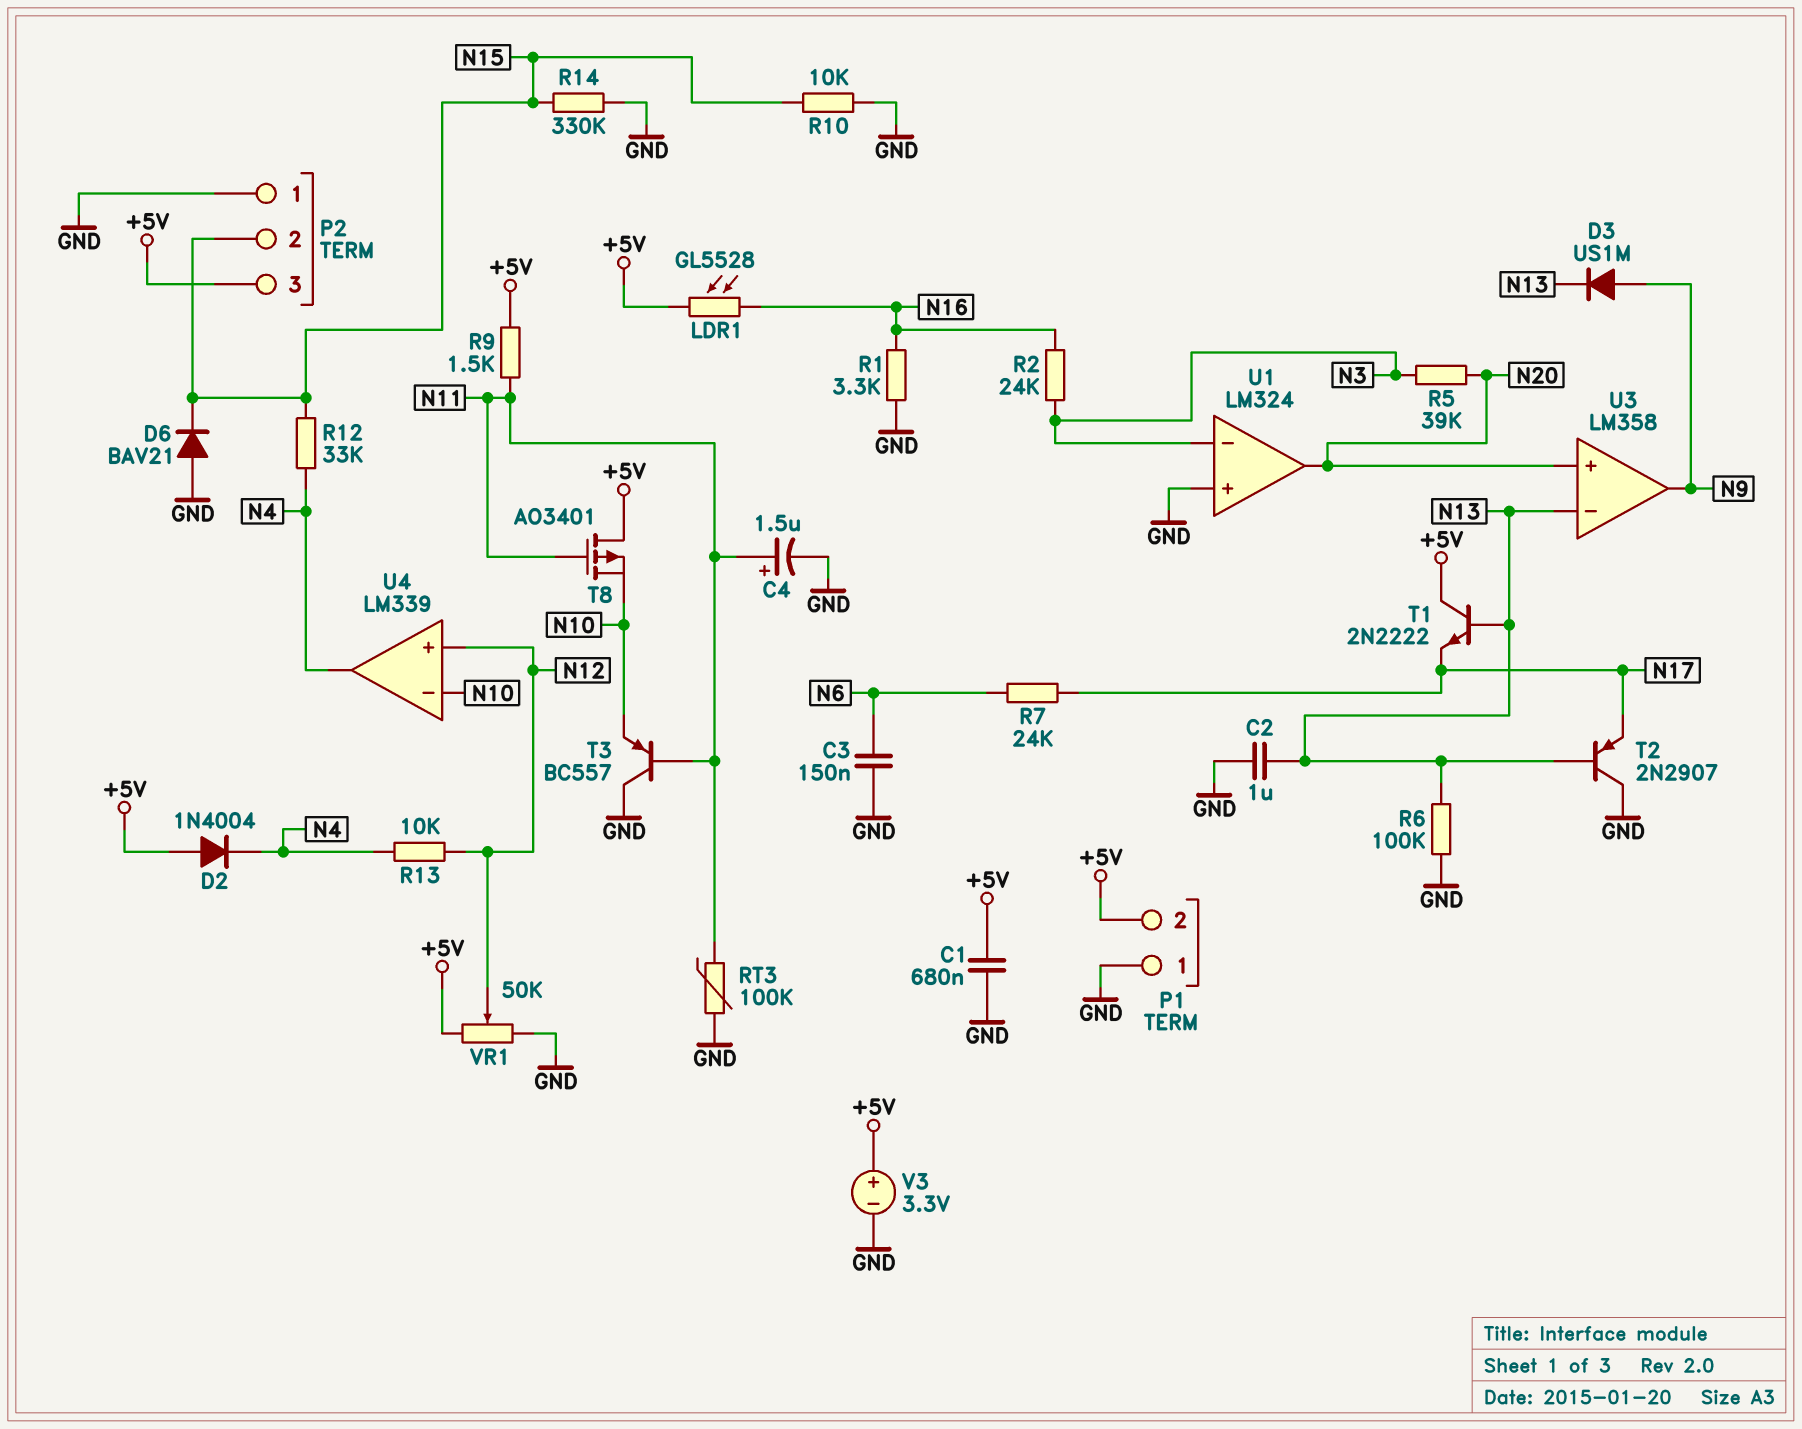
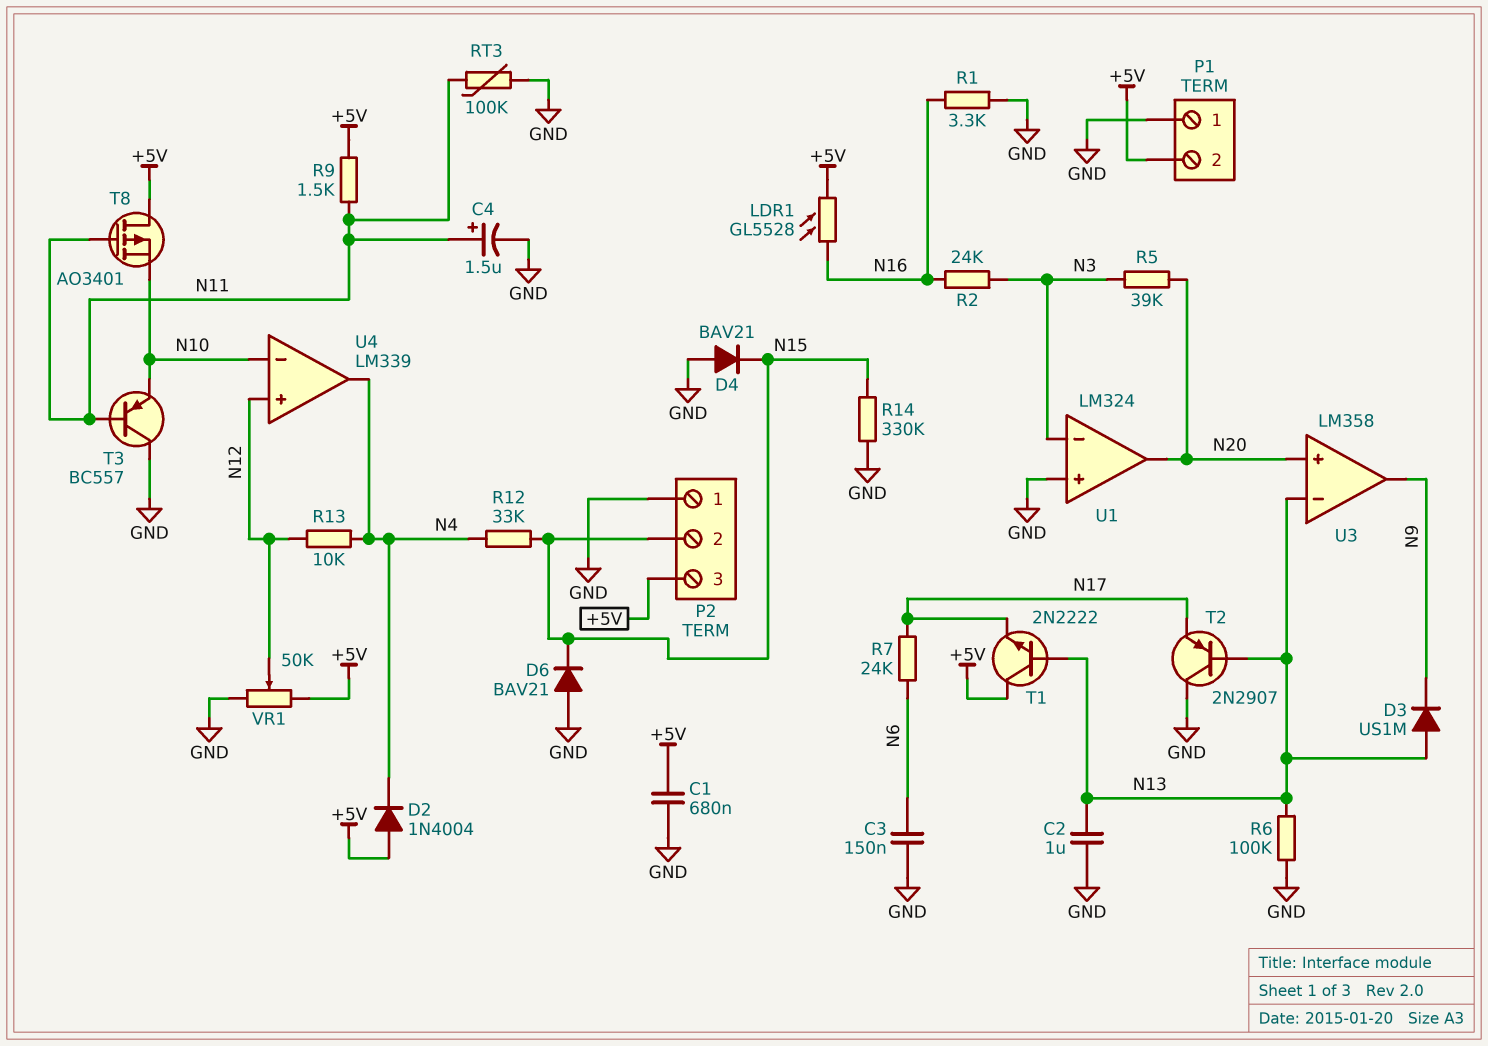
D3: diode US1M (A N9, K N13) -> diode US1M (A N13, K N9)
D4: none -> diode BAV21 (A GND, K N15)
R10: 10k (GND, N15) -> none
V3: 3.3V (plus +5V, minus GND) -> none

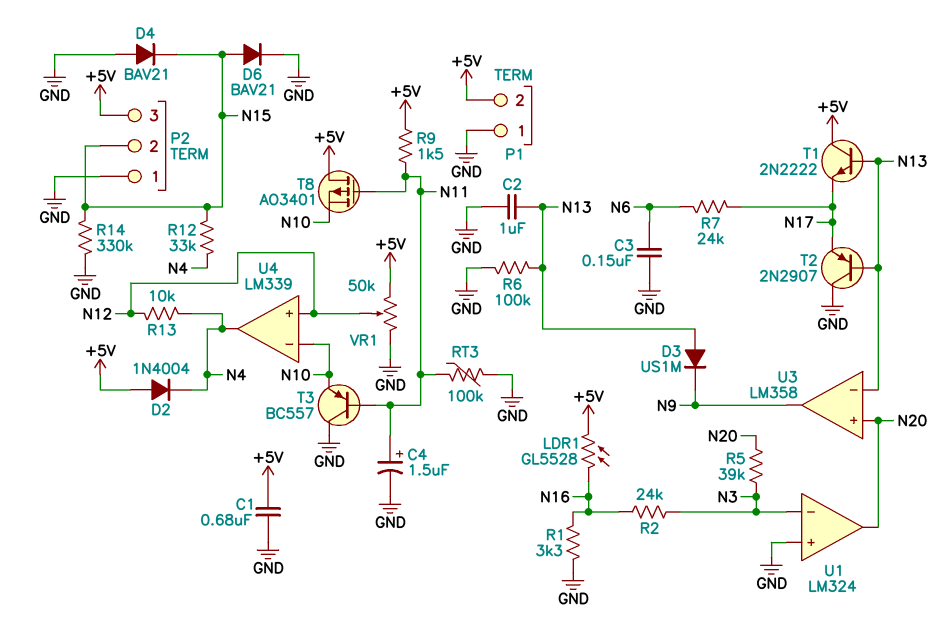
D6: diode BAV21 (A GND, K N15) -> diode BAV21 (A N15, K GND)

